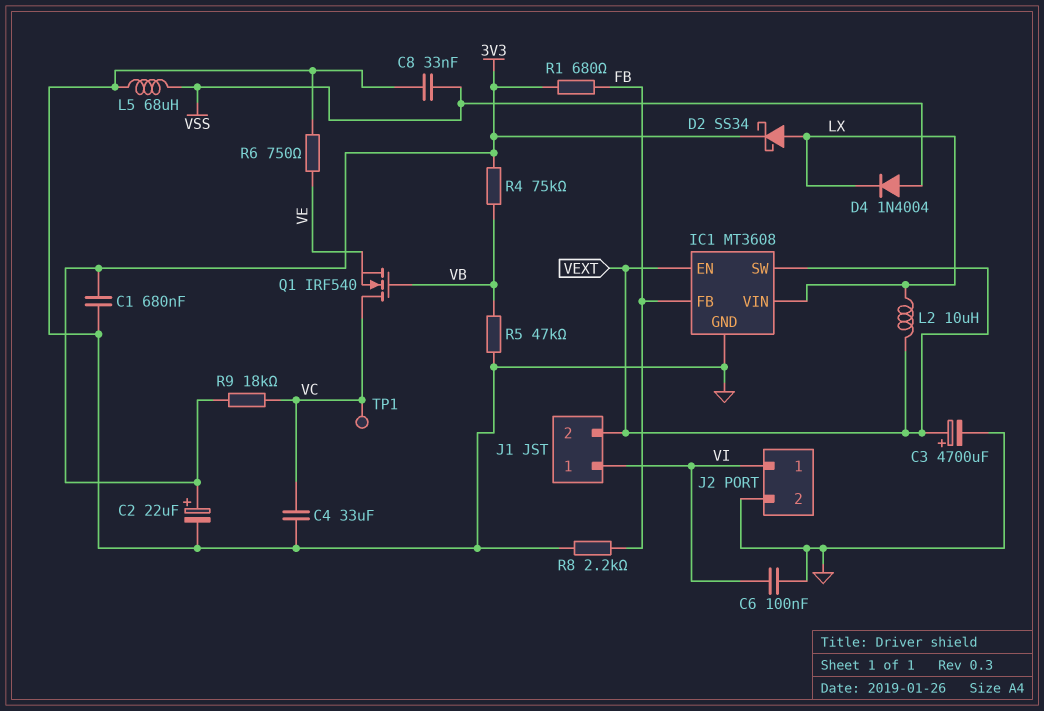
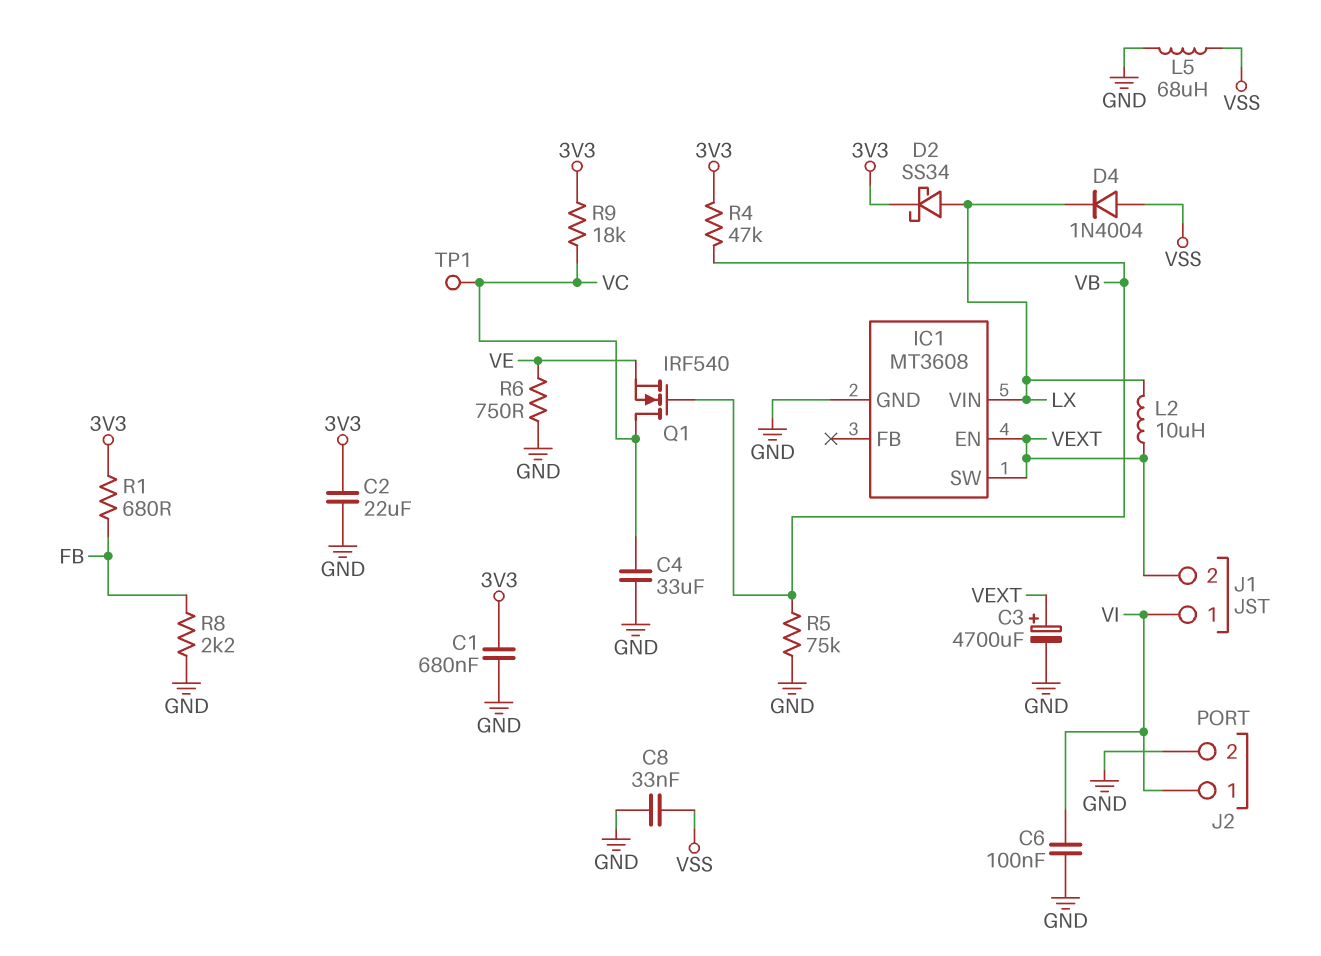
C2: 22uF (plus 3V3, minus GND) -> 22uF (3V3, GND)
IC1 pin FB: FB -> none
R4: 75k (3V3, VB) -> 47k (3V3, VB)
R5: 47k (GND, VB) -> 75k (GND, VB)

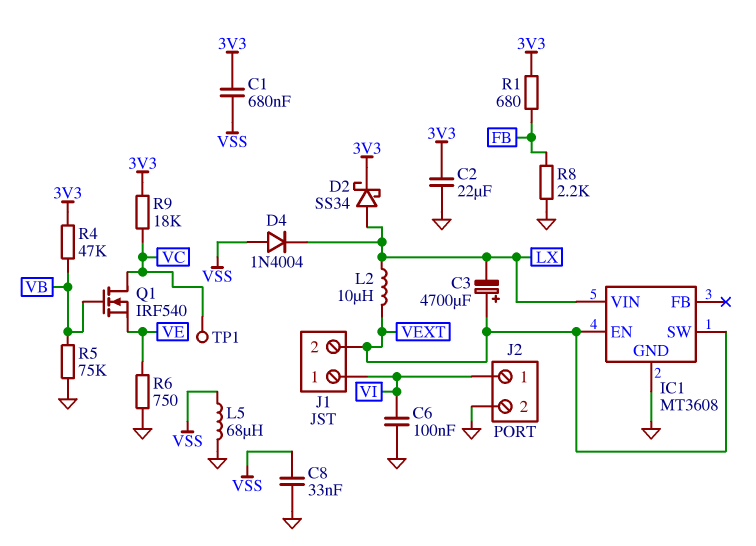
C1: 680nF (3V3, GND) -> 680nF (3V3, VSS)
C3: 4700uF (plus VEXT, minus GND) -> 4700uF (plus VEXT, minus LX)
C4: 33uF (GND, VC) -> none

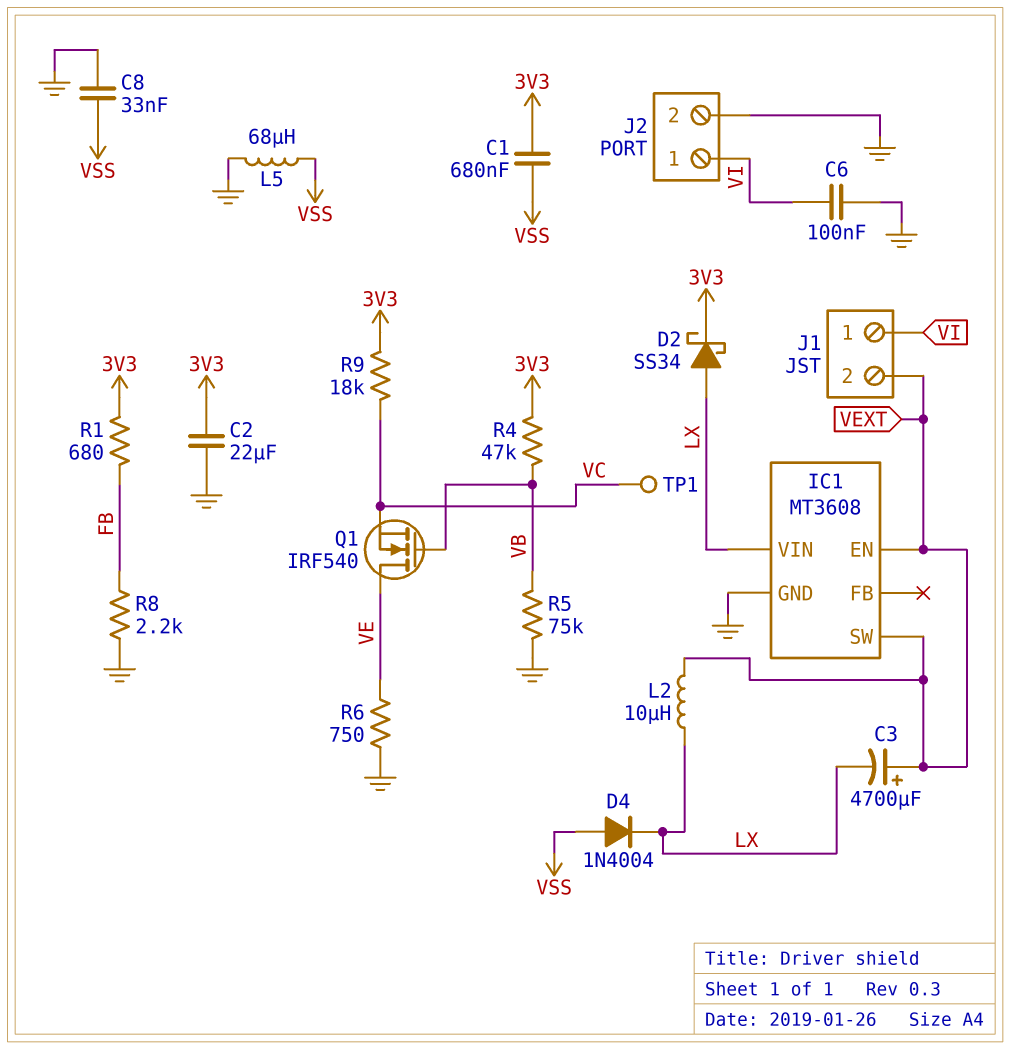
Q1: NMOS IRF540 (G VB, D VC, S VE) -> NMOS IRF540 (G VB, D VE, S VC)

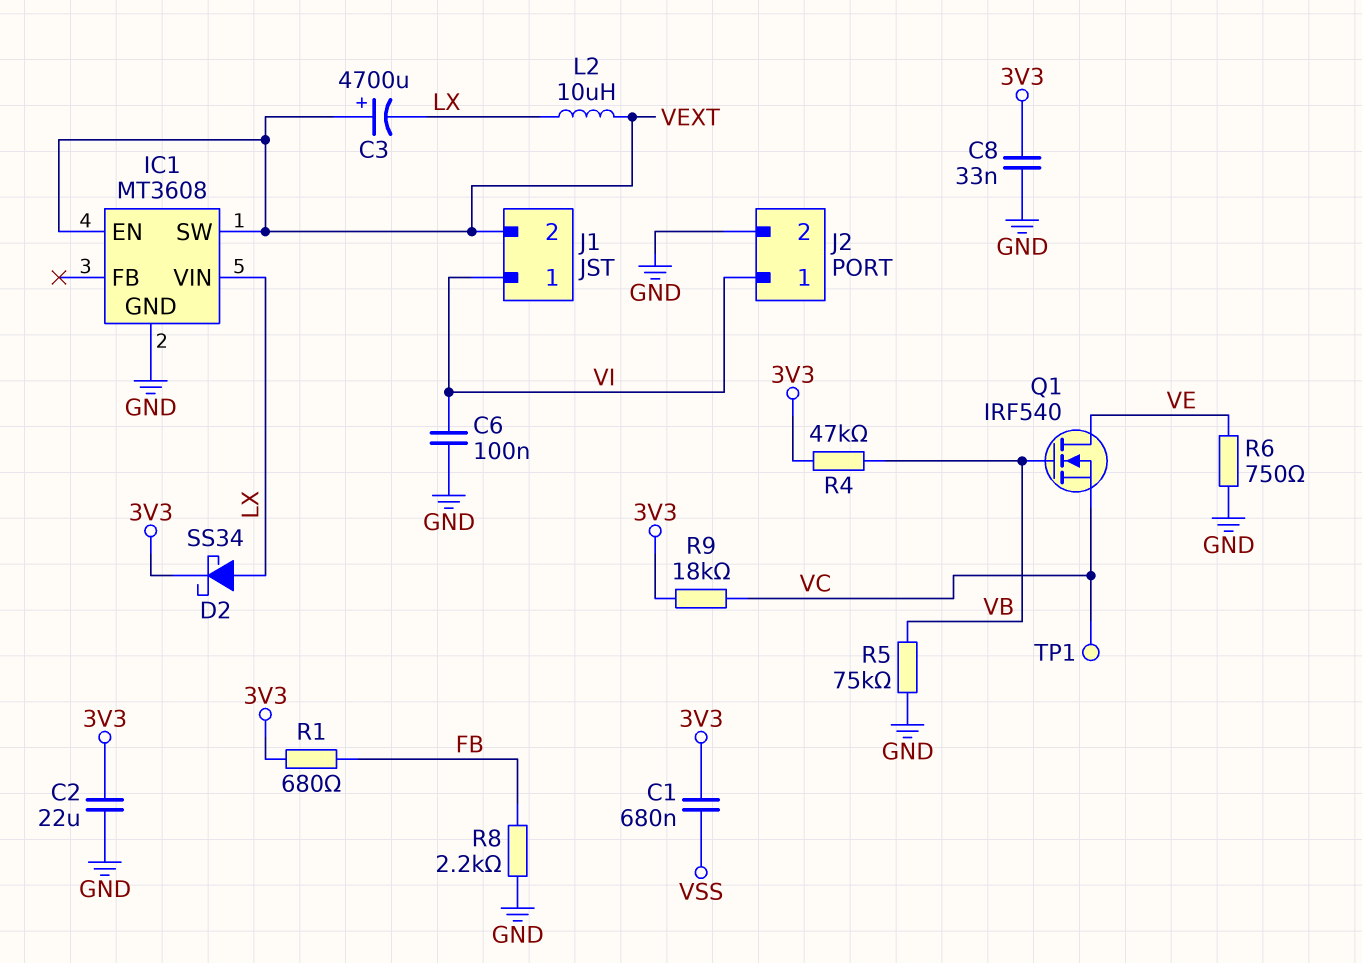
C8: 33nF (GND, VSS) -> 33nF (3V3, GND)
D4: diode 1N4004 (A VSS, K LX) -> none
L5: 68uH (GND, VSS) -> none

